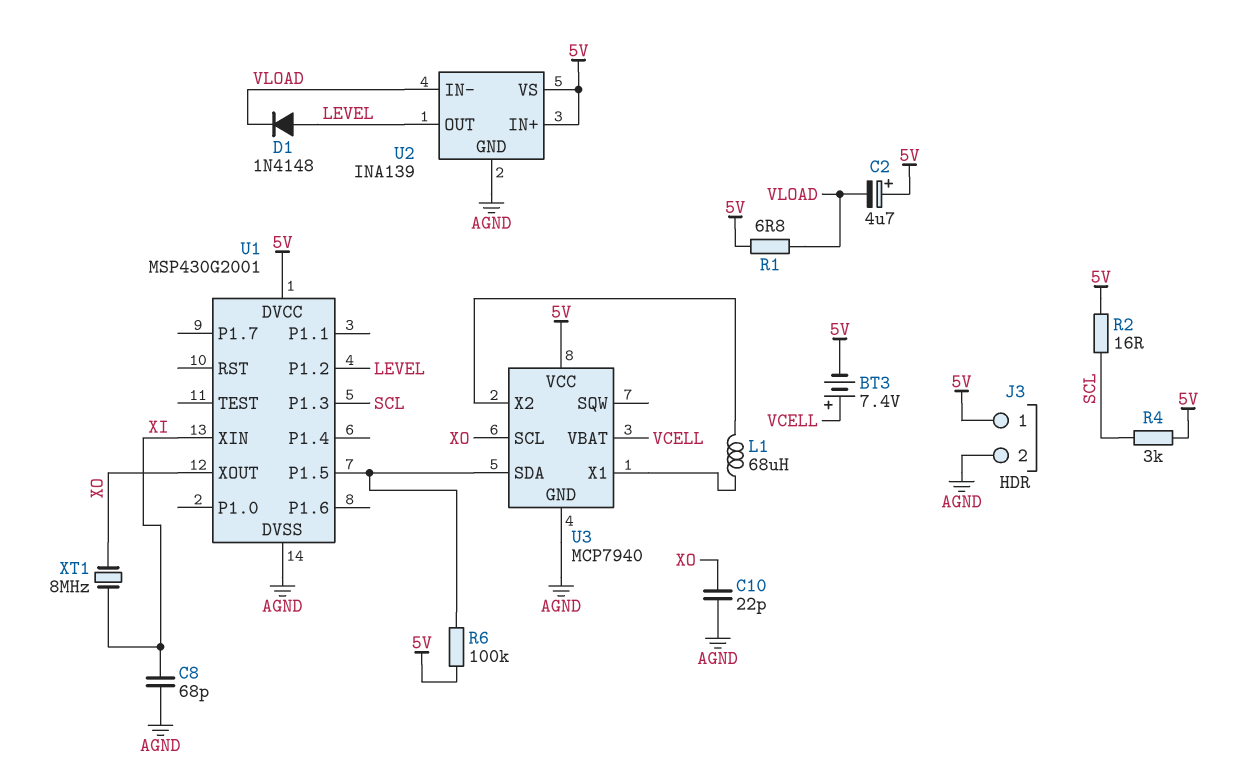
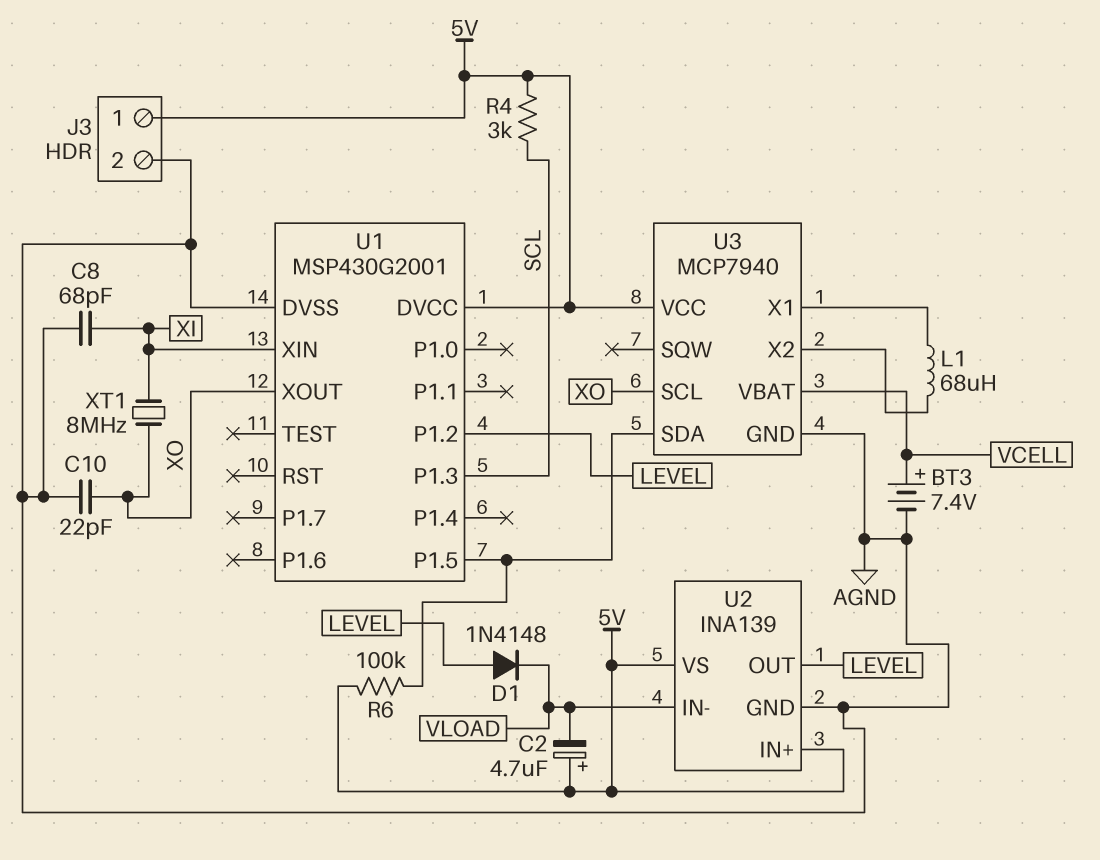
BT3: 7.4V (plus VCELL, minus 5V) -> 7.4V (plus VCELL, minus AGND)
R1: 6.8 (5V, VLOAD) -> none
R2: 16 (5V, SCL) -> none

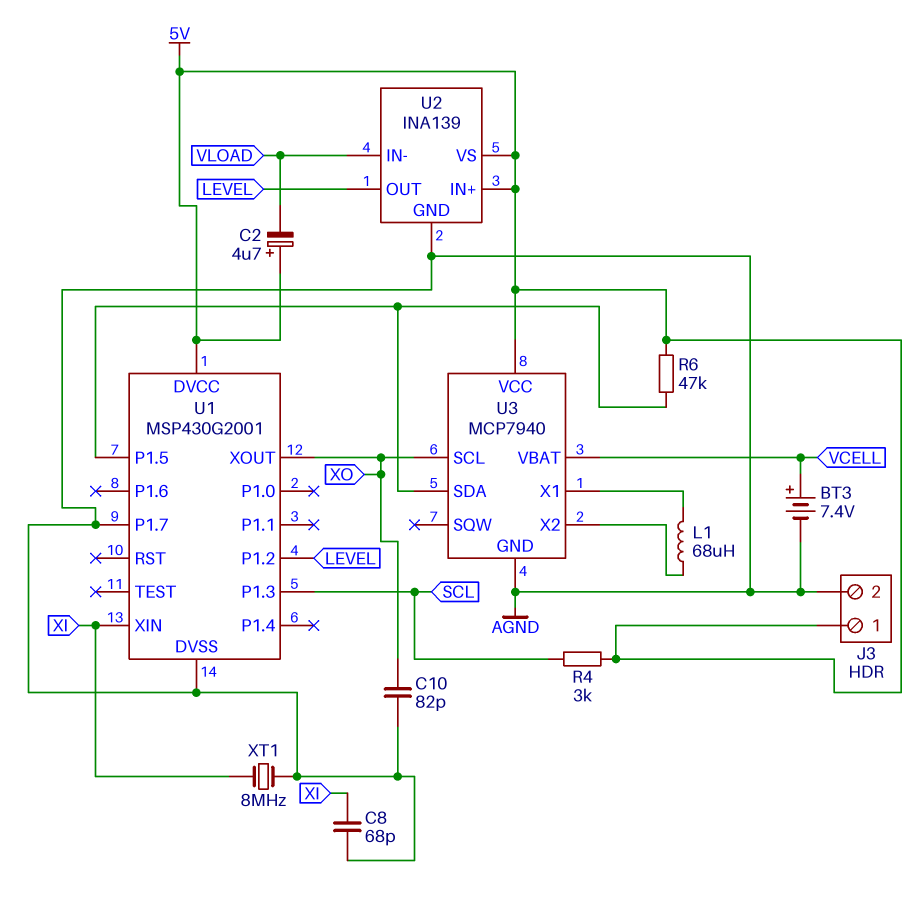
C10: 22pF (AGND, XO) -> 82pF (AGND, XO)
D1: diode 1N4148 (A LEVEL, K VLOAD) -> none
R6: 100k (5V, U1/P1.5) -> 47k (5V, U1/P1.5)
U1 pin P1.7: none -> AGND
XT1: 8MHz (XI, XO) -> 8MHz (AGND, XI)

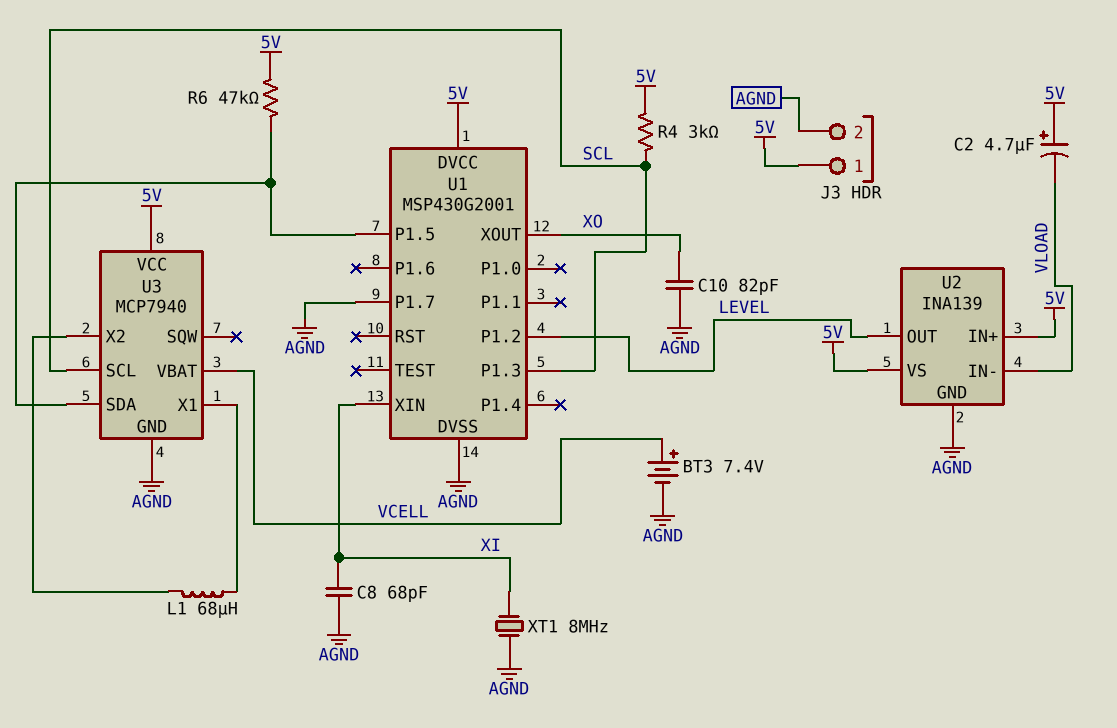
U3 pin SCL: XO -> SCL

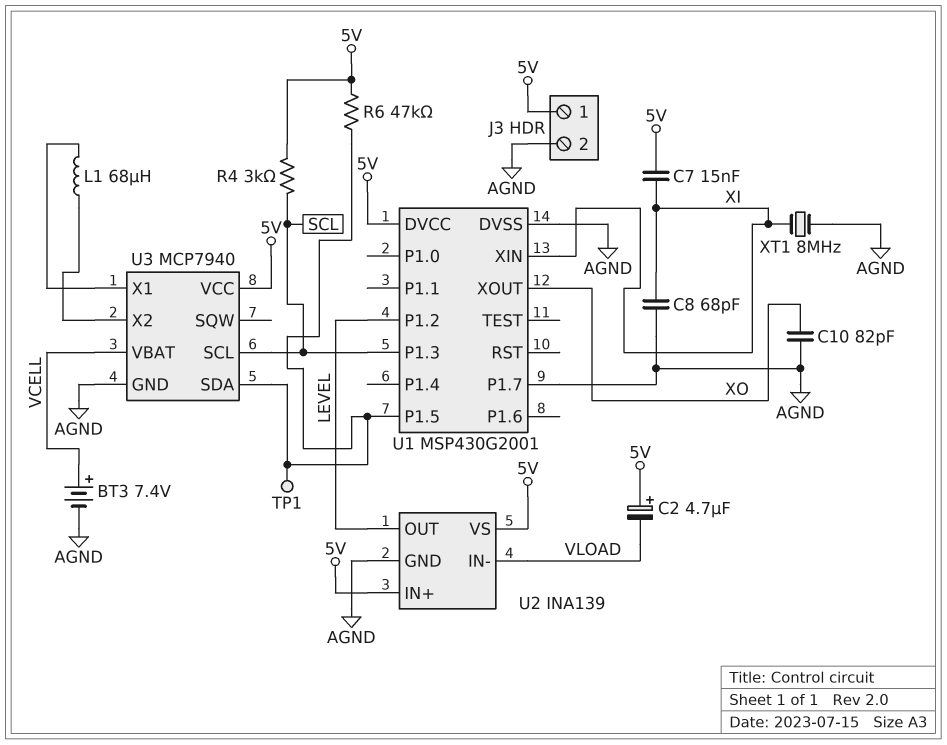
C7: none -> 15nF (5V, XI)
TP1: none -> test point (U1/P1.5)

